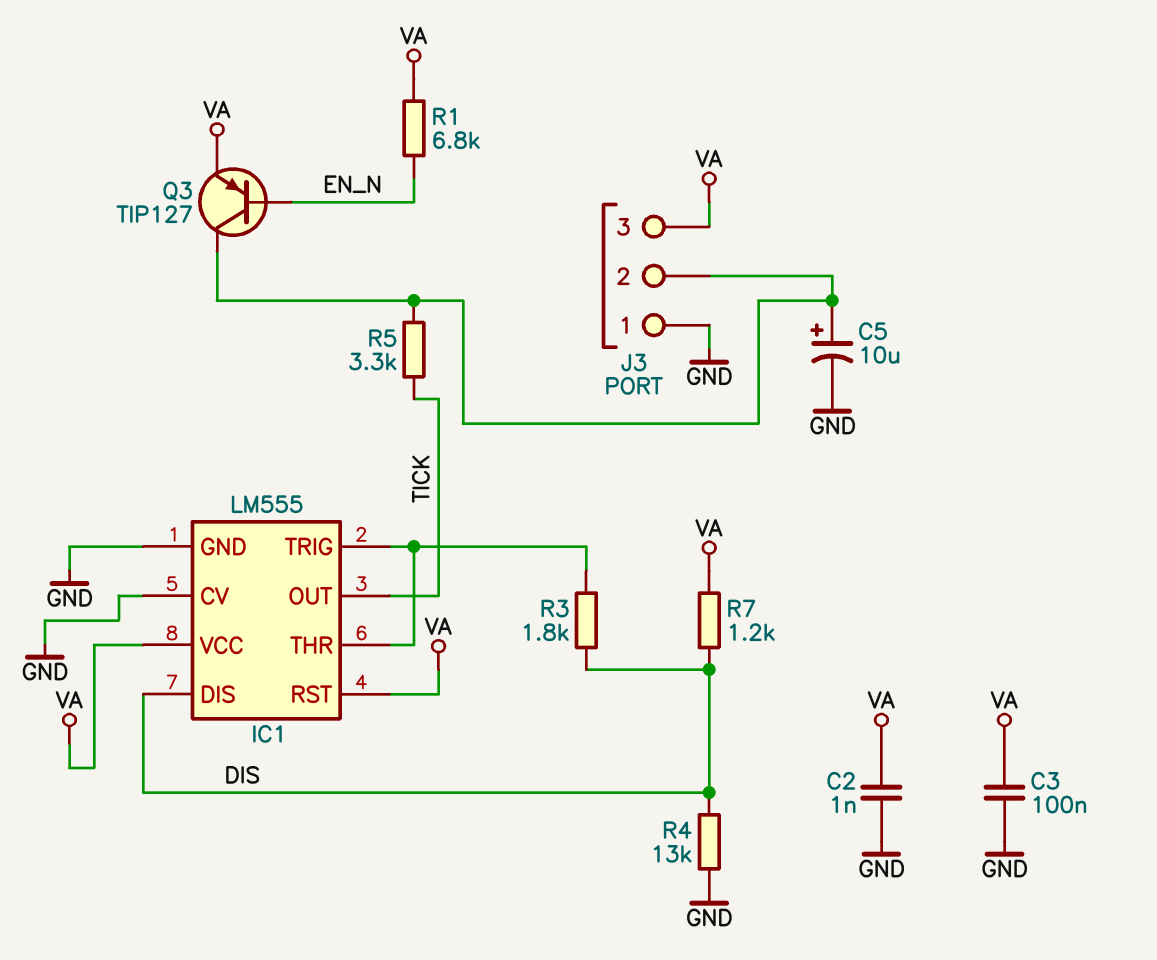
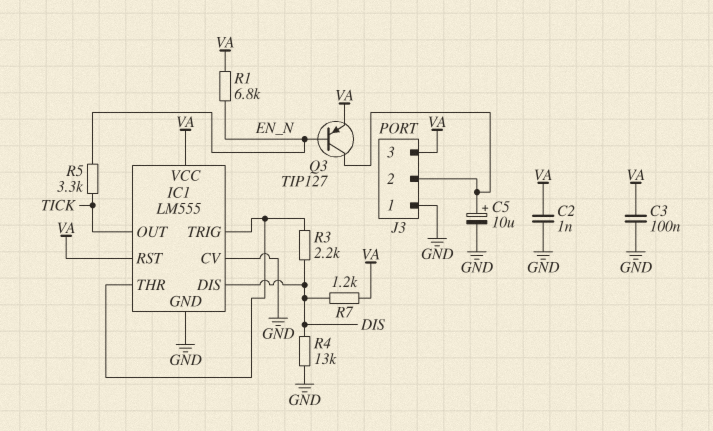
R3: 1.8k (DIS, IC1/THR) -> 2.2k (DIS, IC1/THR)
R5: 3.3k (J3/2, TICK) -> 3.3k (EN_N, TICK)

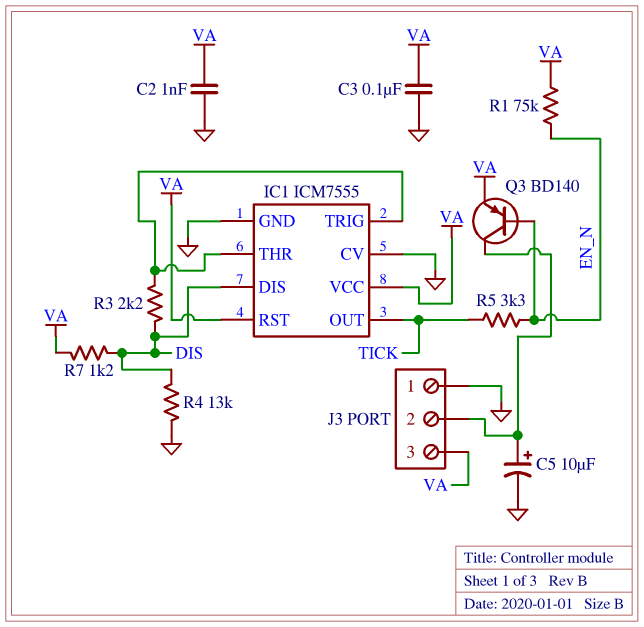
IC1: LM555 -> ICM7555
Q3: PNP TIP127 (B EN_N, C J3/2, E VA) -> PNP BD140 (B EN_N, C J3/2, E VA)
R1: 6.8k (EN_N, VA) -> 75k (EN_N, VA)

